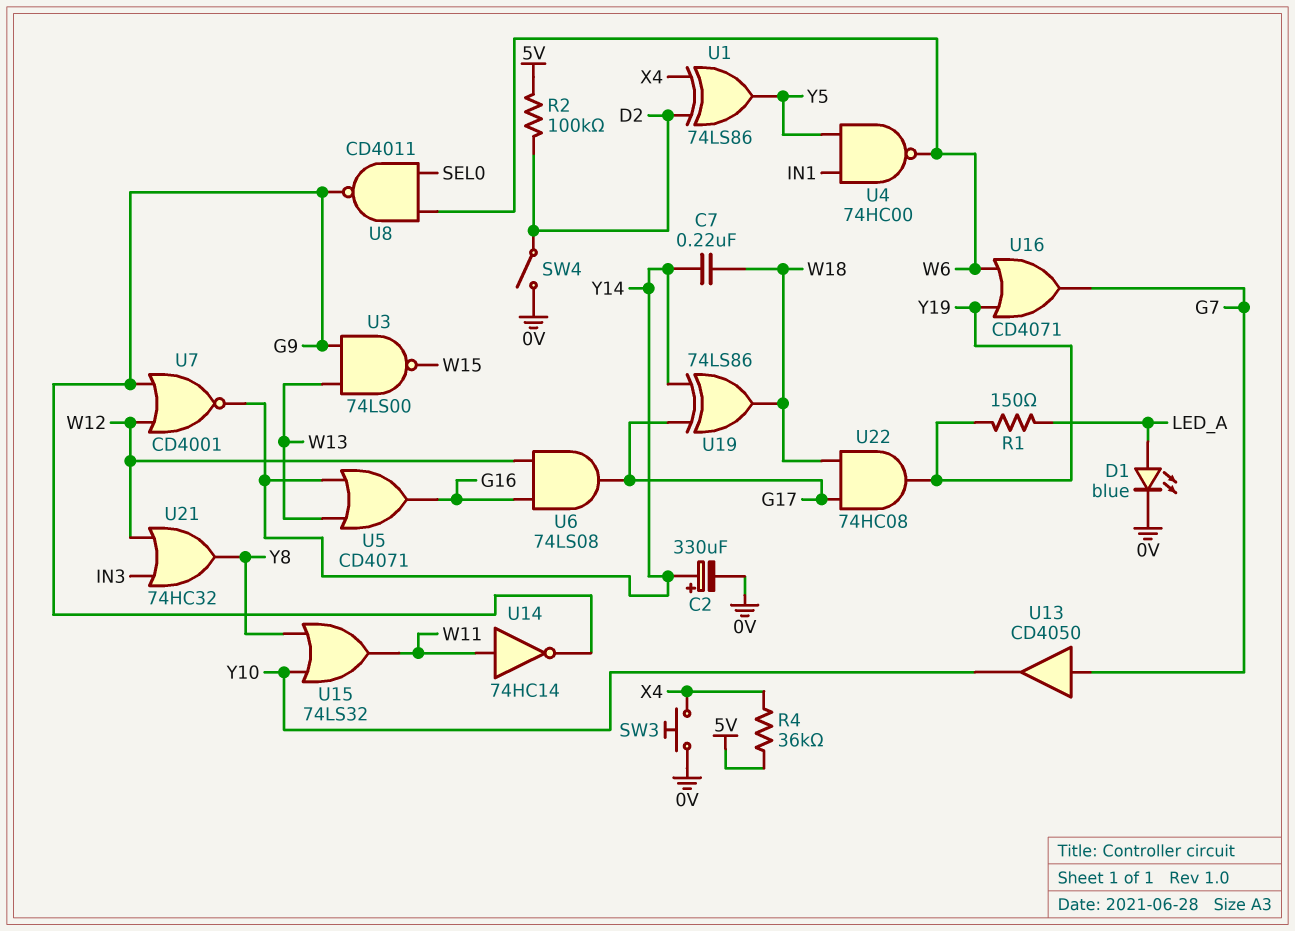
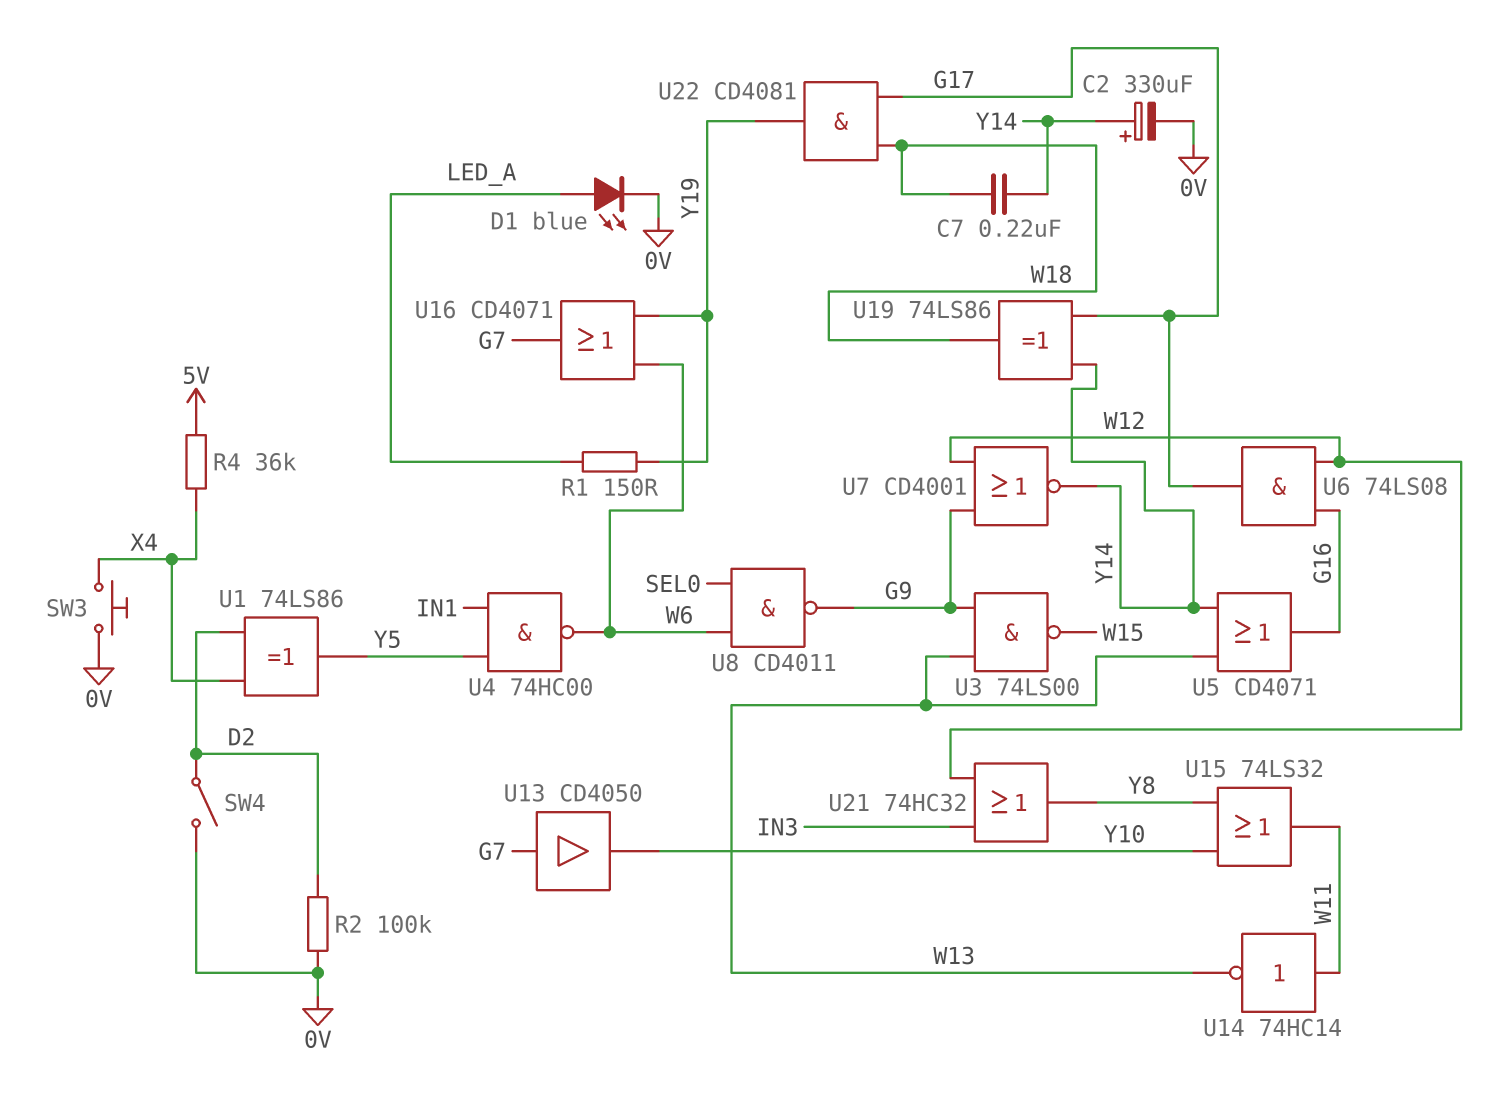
R2: 100k (5V, D2) -> 100k (0V, D2)
U14: NOT 74HC14 (in W11, out G9) -> NOT 74HC14 (in W11, out W13)
U22: AND 74HC08 (in G17, in W18, out Y19) -> AND CD4081 (in G17, in W18, out Y19)

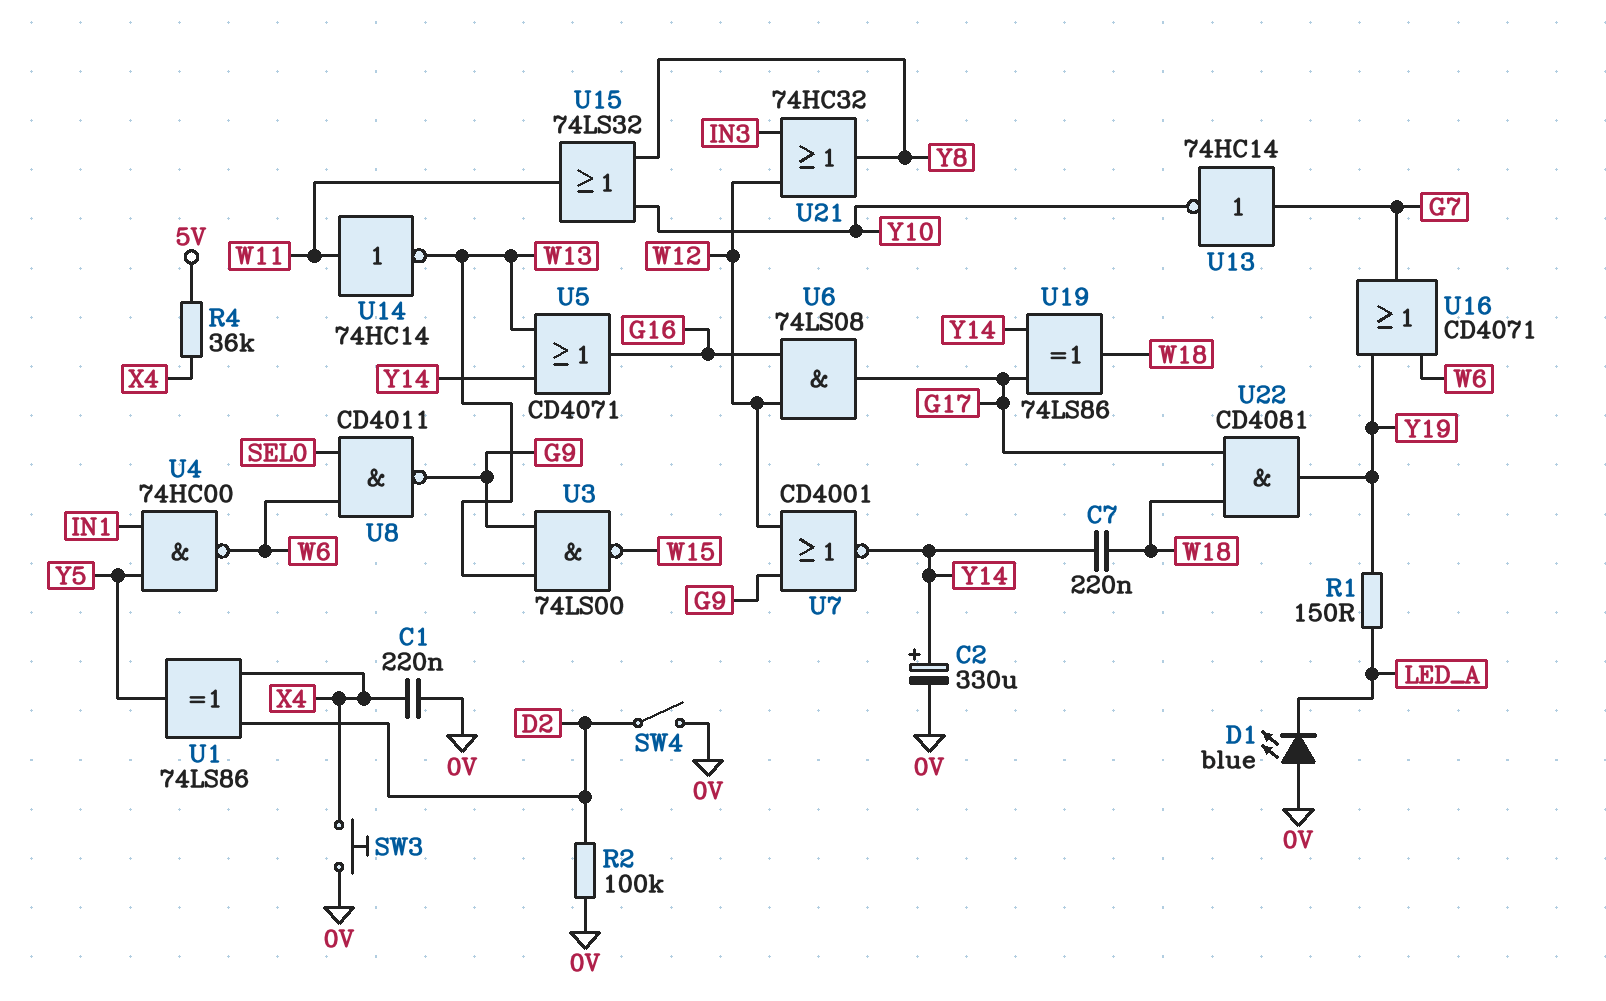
C1: none -> 220nF (0V, X4)
D1: LED blue (A LED_A, K 0V) -> LED blue (A 0V, K LED_A)
U13: buffer CD4050 (in G7, out Y10) -> NOT 74HC14 (in G7, out Y10)

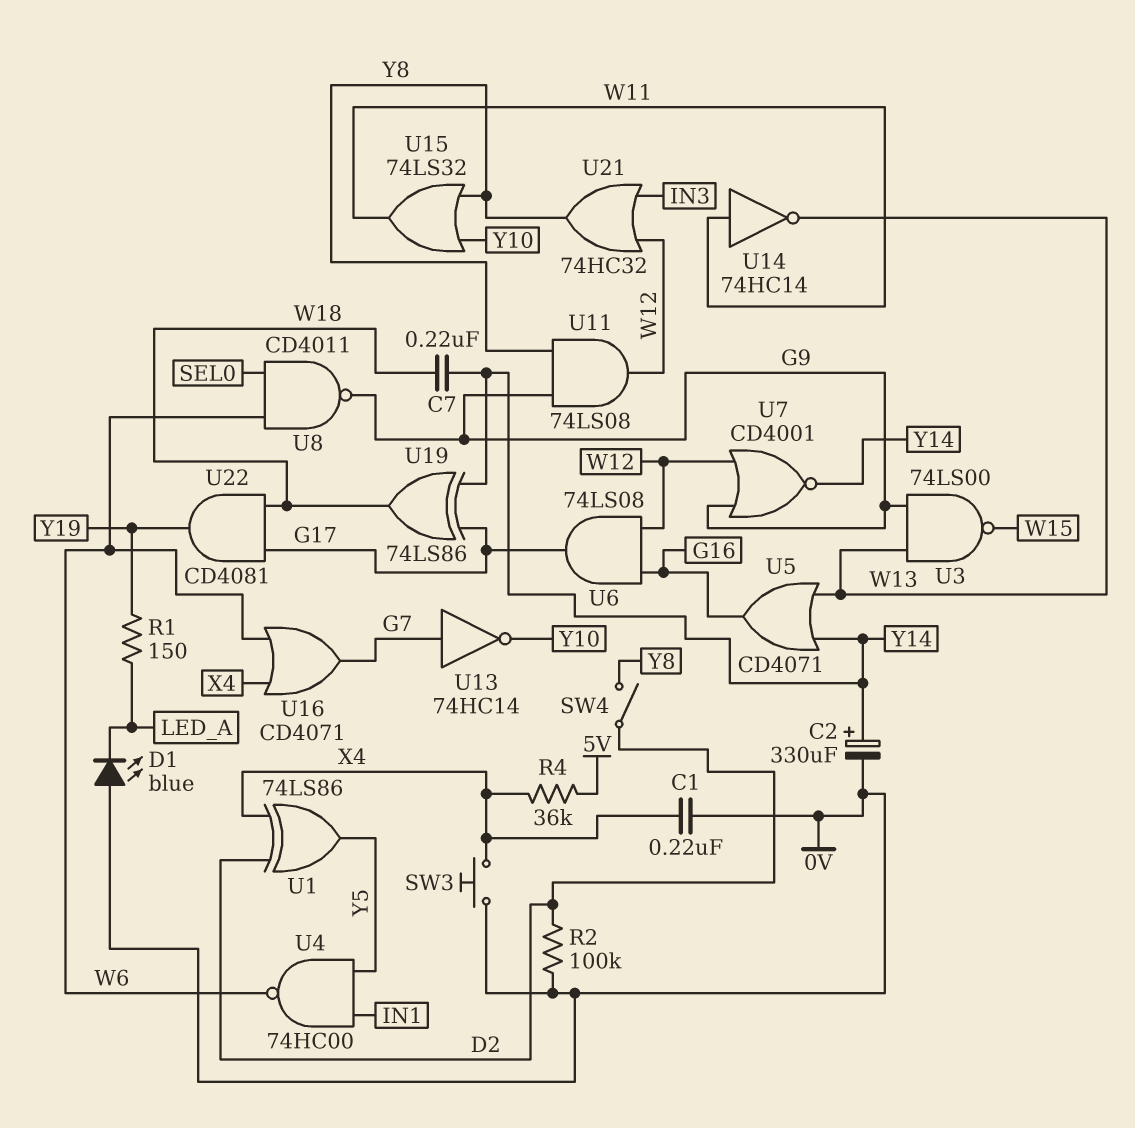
SW4: switch (0V, D2) -> switch (D2, Y8)
U11: none -> AND 74LS08 (in G9, in Y8, out W12)
U16: OR CD4071 (in W6, in Y19, out G7) -> OR CD4071 (in W6, in X4, out G7)

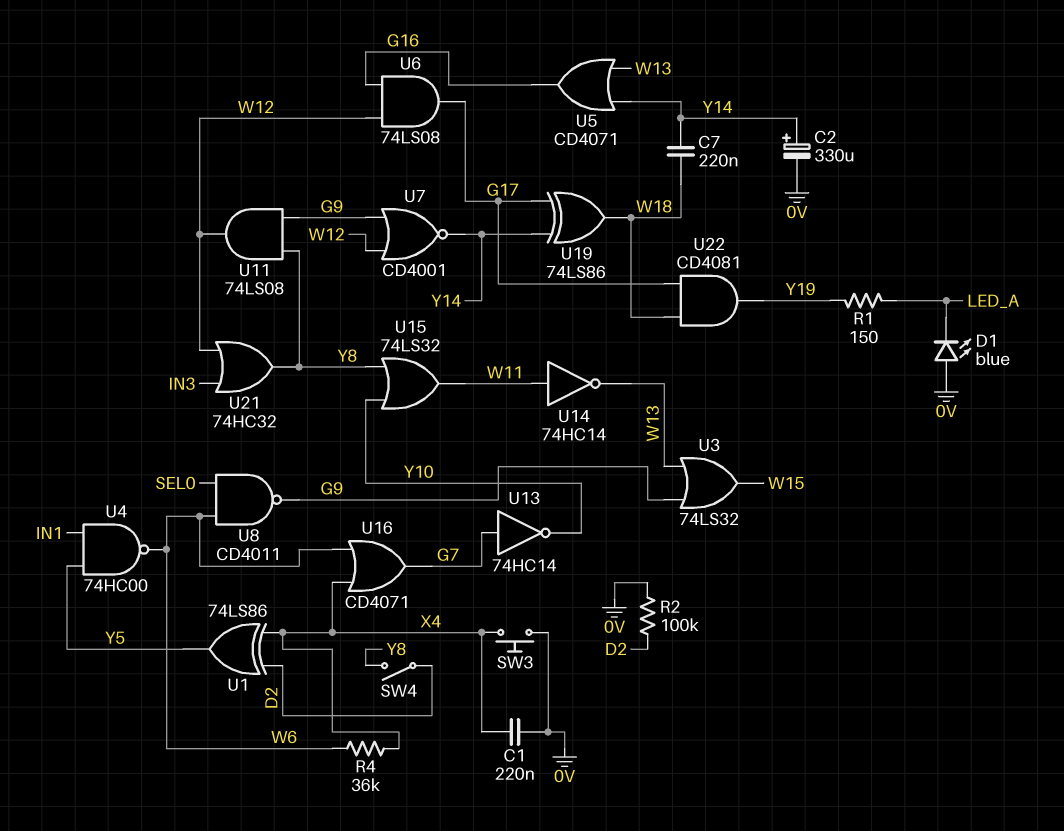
R4: 36k (5V, X4) -> 36k (W6, X4)
U3: NAND 74LS00 (in G9, in W13, out W15) -> OR 74LS32 (in G9, in W13, out W15)

